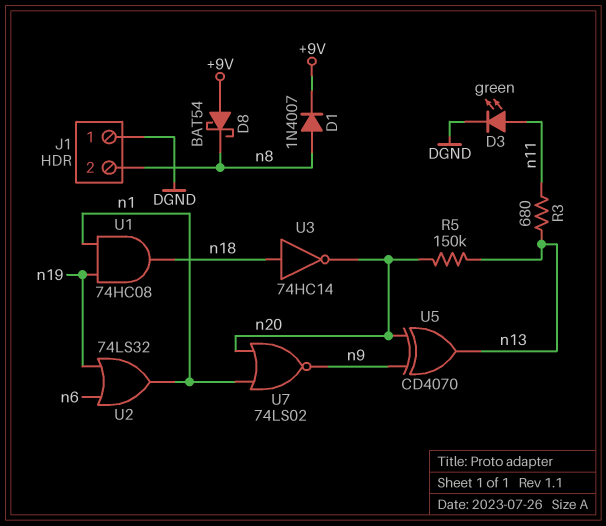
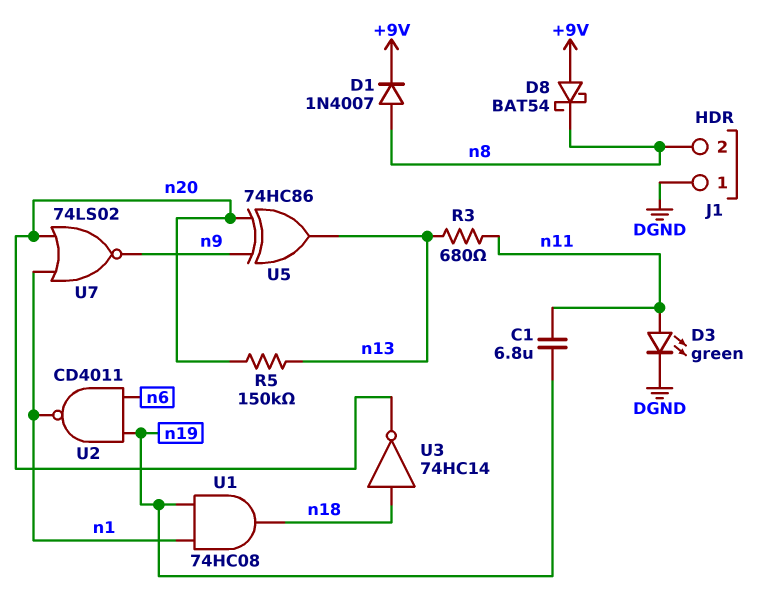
C1: none -> 6.8uF (n11, n19)
U2: OR 74LS32 (in n6, in n19, out n1) -> NAND CD4011 (in n6, in n19, out n1)
U5: XOR CD4070 (in n9, in n20, out n13) -> XOR 74HC86 (in n9, in n20, out n13)

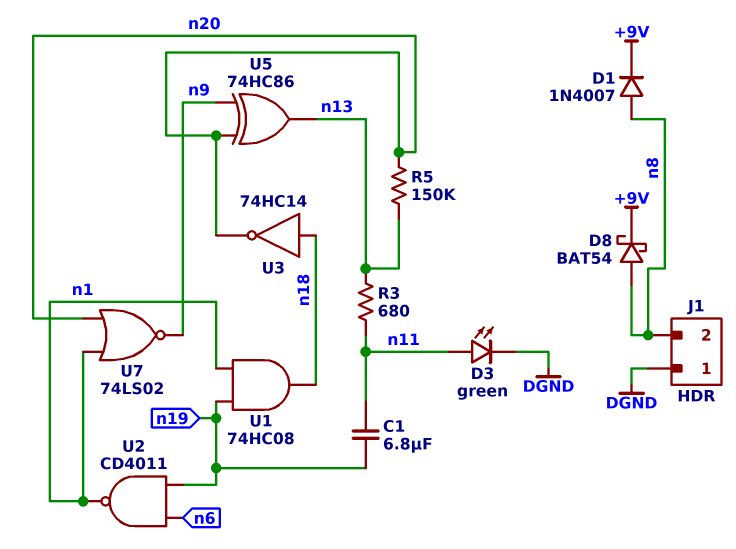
D8: schottky BAT54 (A +9V, K n8) -> schottky BAT54 (A n8, K +9V)

